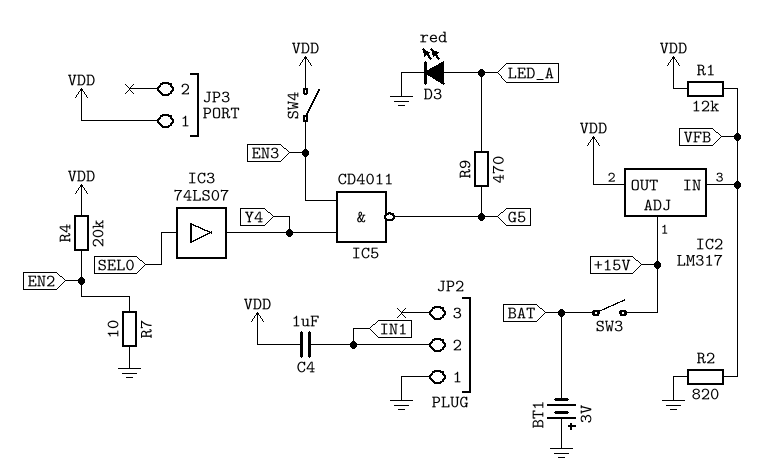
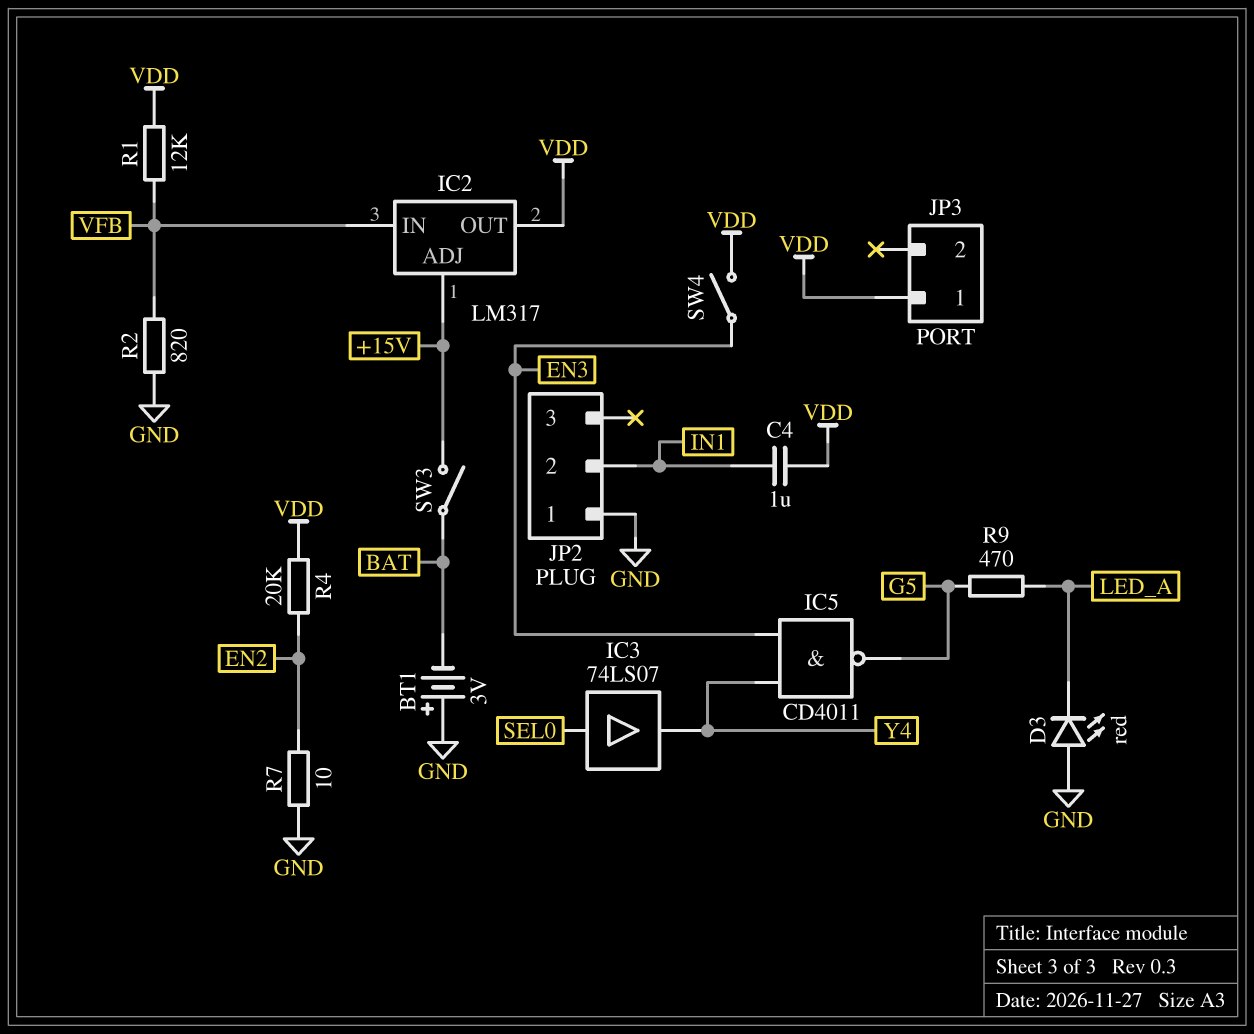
D3: LED red (A LED_A, K GND) -> LED red (A GND, K LED_A)

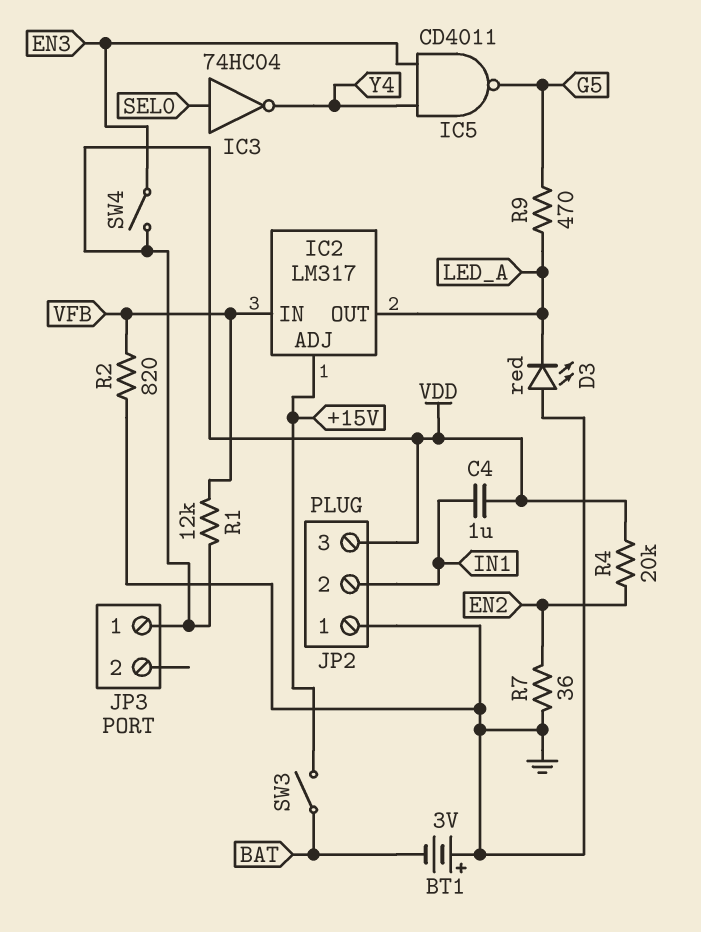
IC2 pin OUT: VDD -> LED_A
IC3: buffer 74LS07 (in SEL0, out Y4) -> NOT 74HC04 (in SEL0, out Y4)
JP2 pin 3: none -> VDD
R7: 10 (EN2, GND) -> 36 (EN2, GND)

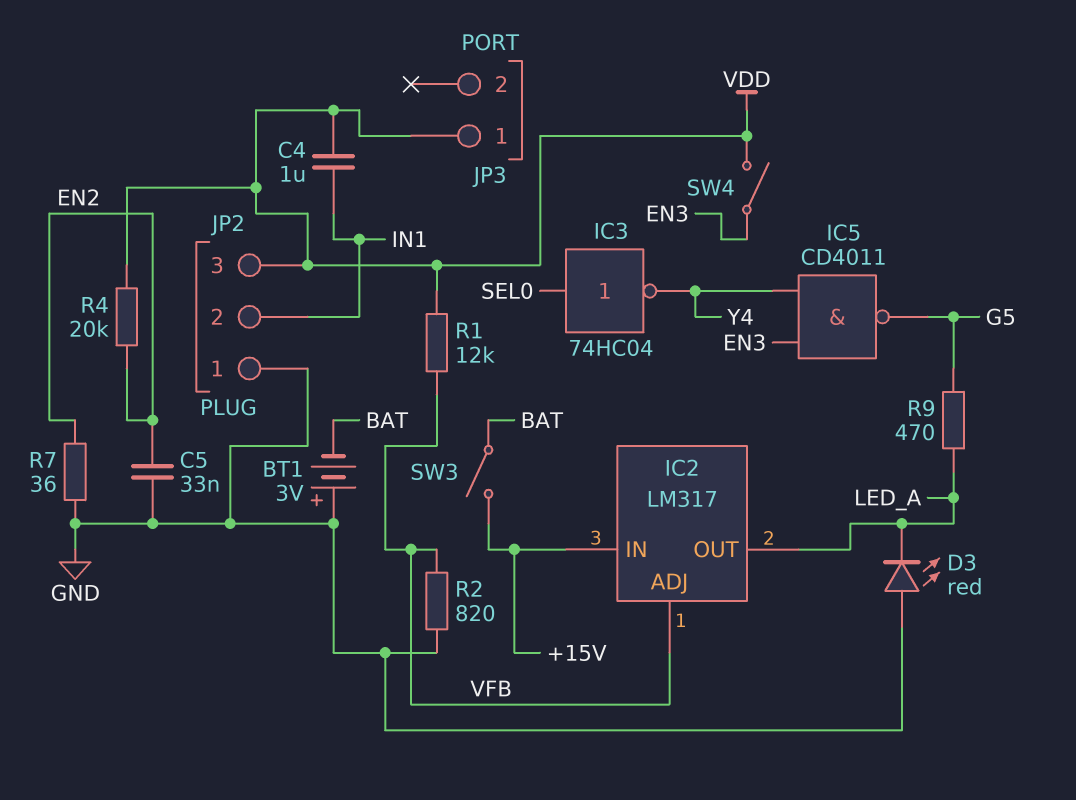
C5: none -> 33nF (EN2, GND)
IC2 pin ADJ: +15V -> VFB
IC2 pin IN: VFB -> +15V

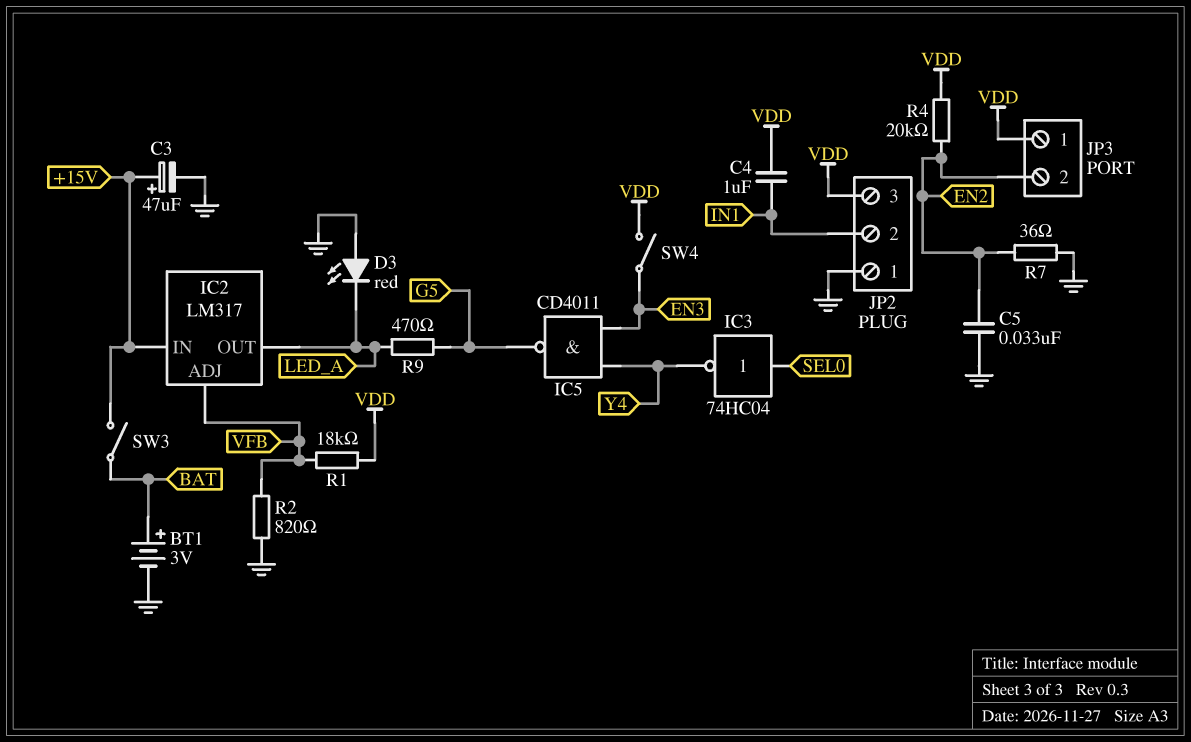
BT1: 3V (plus GND, minus BAT) -> 3V (plus BAT, minus GND)
C3: none -> 47uF (plus +15V, minus GND)
JP3 pin 2: none -> EN2
R1: 12k (VDD, VFB) -> 18k (VDD, VFB)

